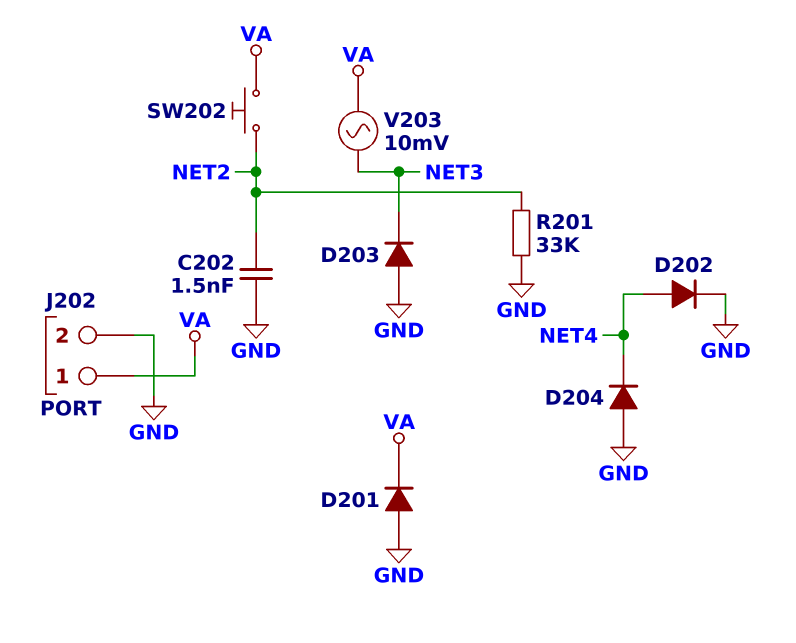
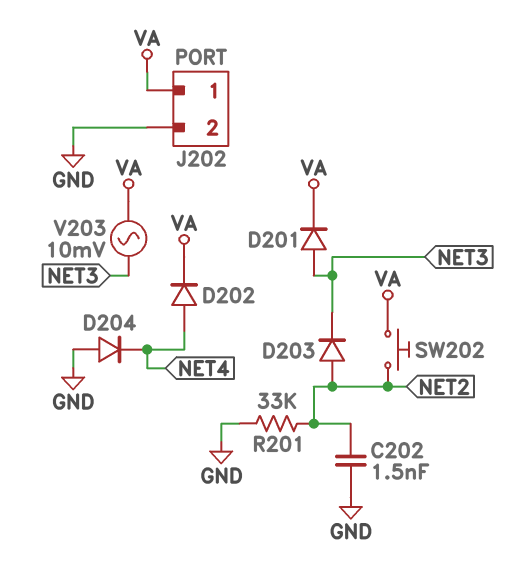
D201: diode (A GND, K VA) -> diode (A NET3, K VA)
D202: diode (A NET4, K GND) -> diode (A NET4, K VA)
D203: diode (A GND, K NET3) -> diode (A NET2, K NET3)

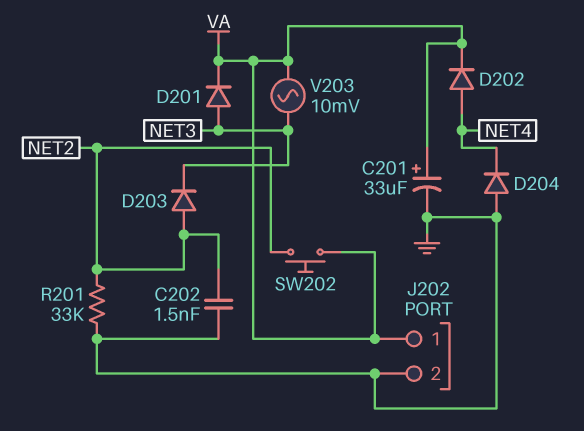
C201: none -> 33uF (plus VA, minus GND)

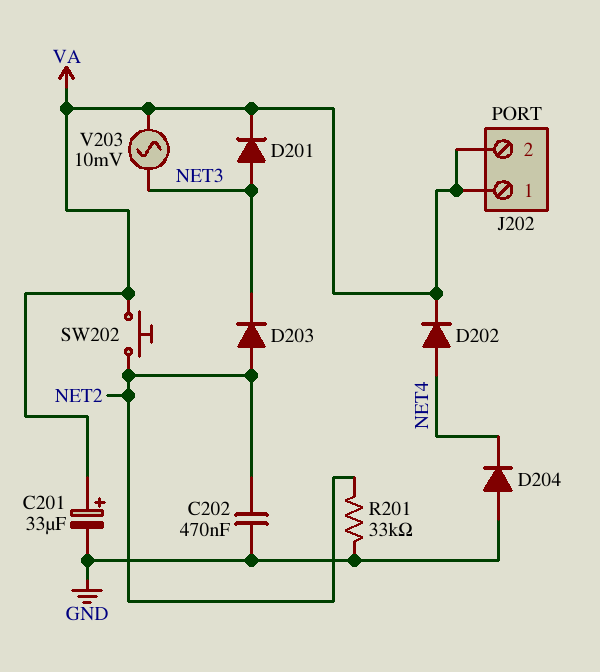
C202: 1.5nF (GND, NET2) -> 470nF (GND, NET2)
J202 pin 2: GND -> VA

